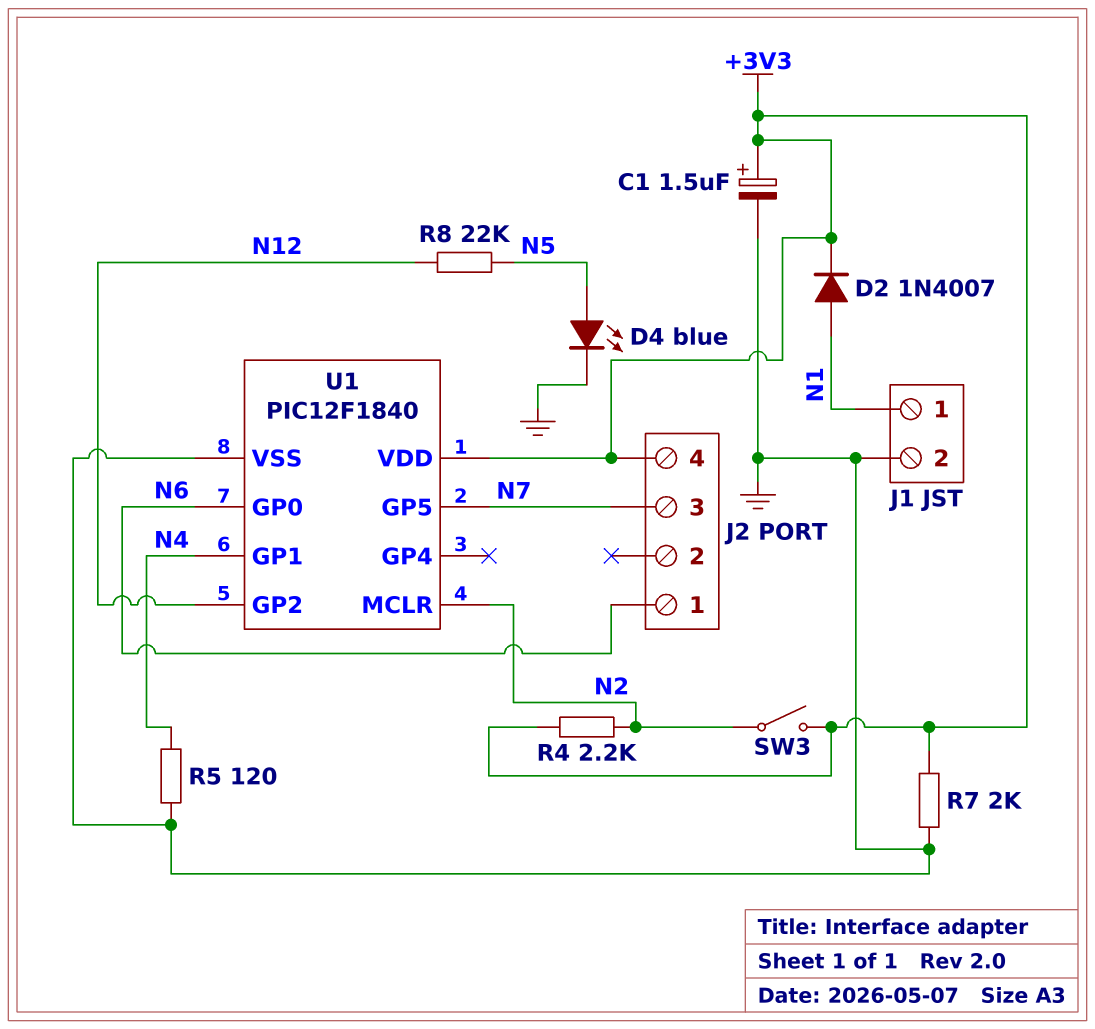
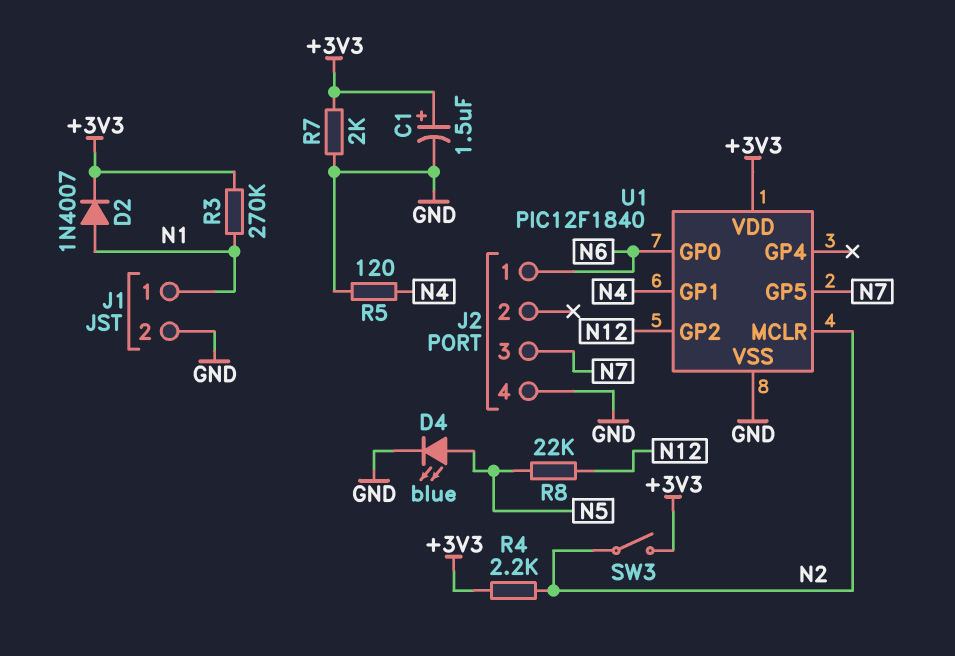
J2 pin 4: +3V3 -> GND
R3: none -> 270k (+3V3, N1)

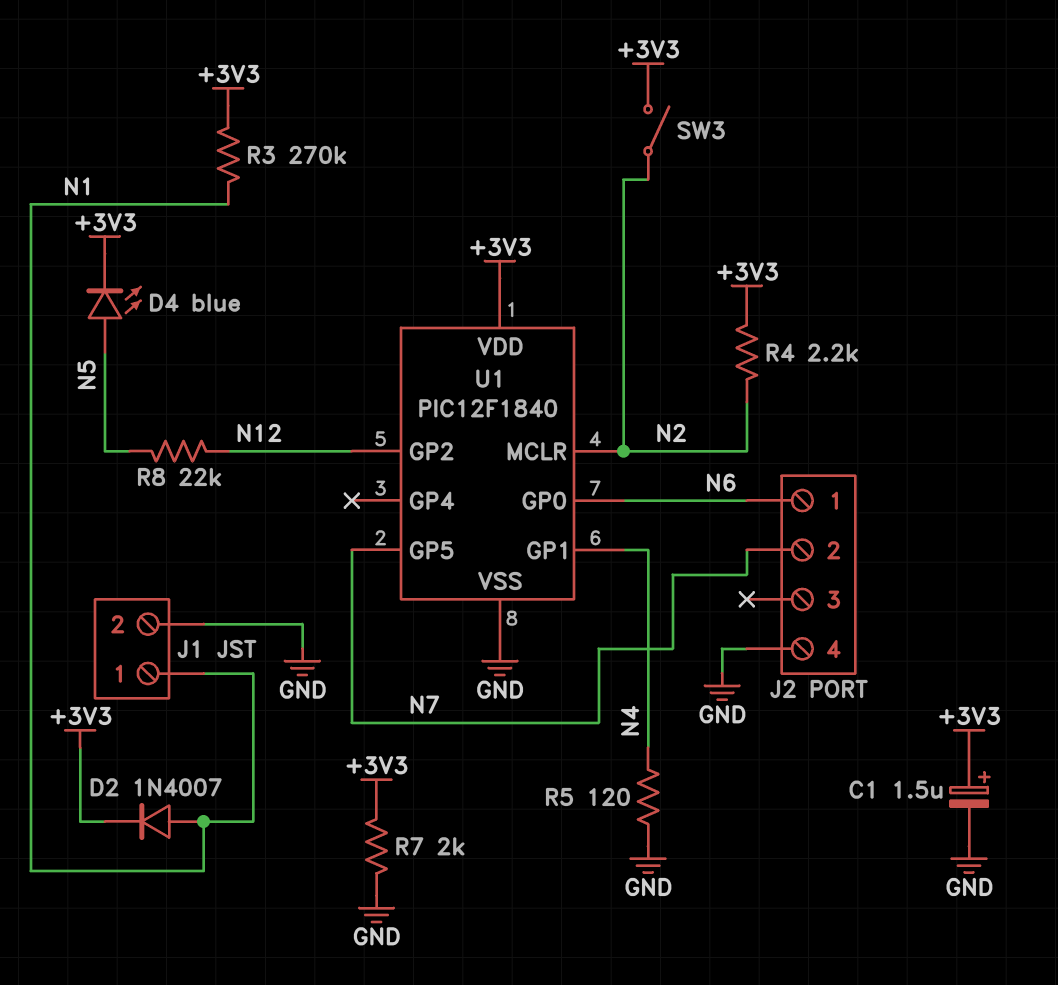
D4: LED blue (A N5, K GND) -> LED blue (A N5, K +3V3)
J2 pin 2: none -> N7
J2 pin 3: N7 -> none

